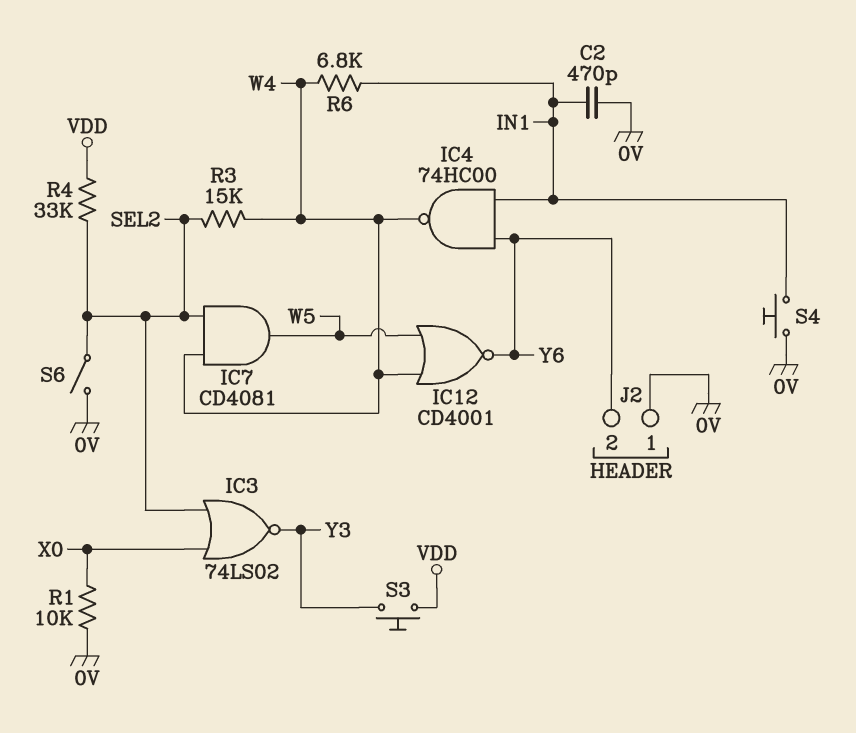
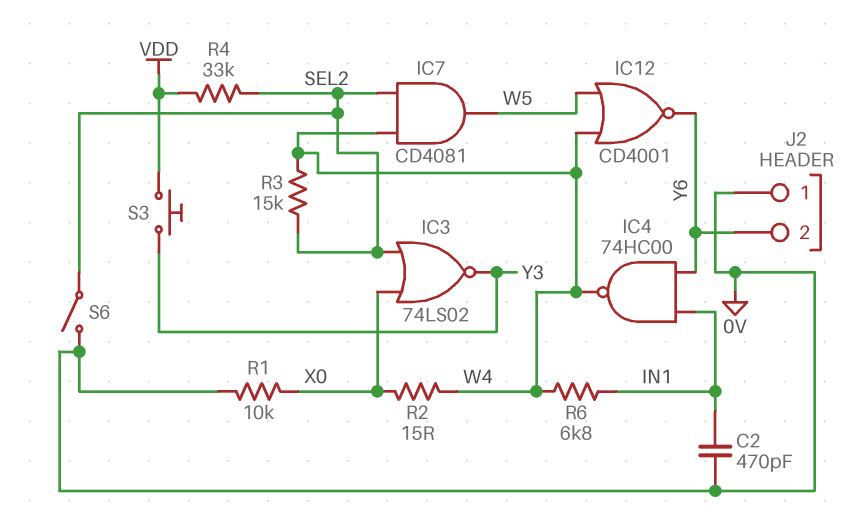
R2: none -> 15 (W4, X0)
S4: button (0V, IN1) -> none

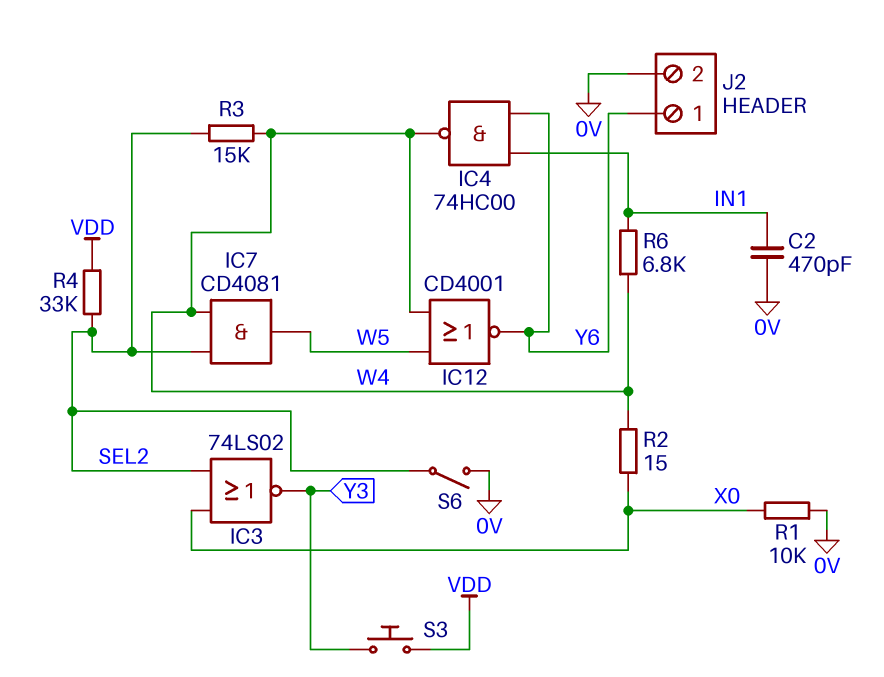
J2 pin 1: 0V -> Y6
J2 pin 2: Y6 -> 0V

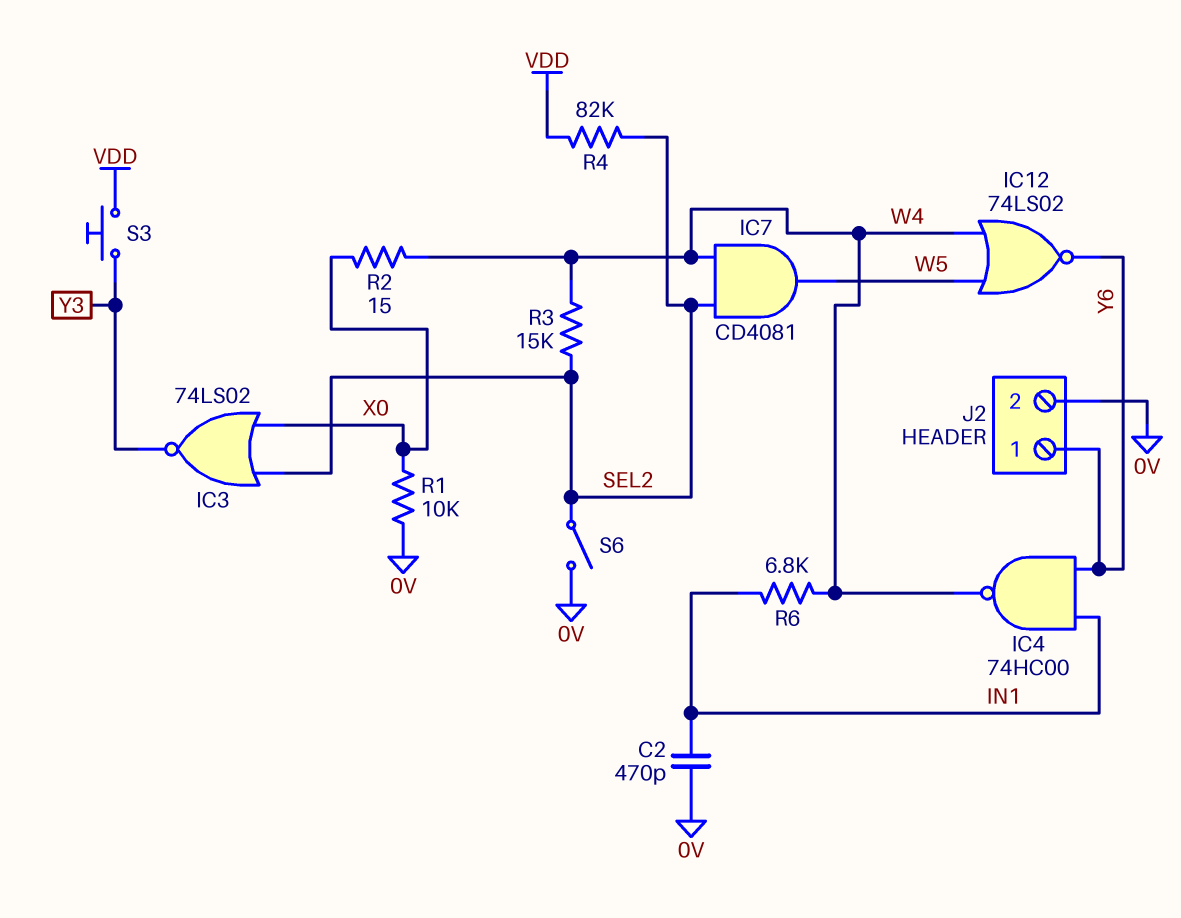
IC12: NOR CD4001 (in W4, in W5, out Y6) -> NOR 74LS02 (in W4, in W5, out Y6)
R4: 33k (SEL2, VDD) -> 82k (SEL2, VDD)

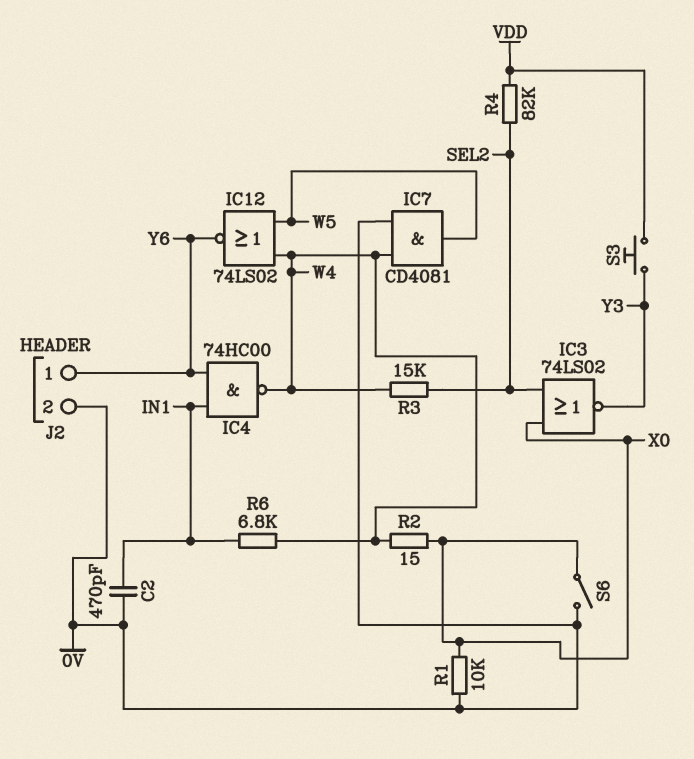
IC7: AND CD4081 (in SEL2, in W4, out W5) -> AND CD4081 (in 0V, in W4, out W5)
S6: switch (0V, SEL2) -> switch (0V, X0)

